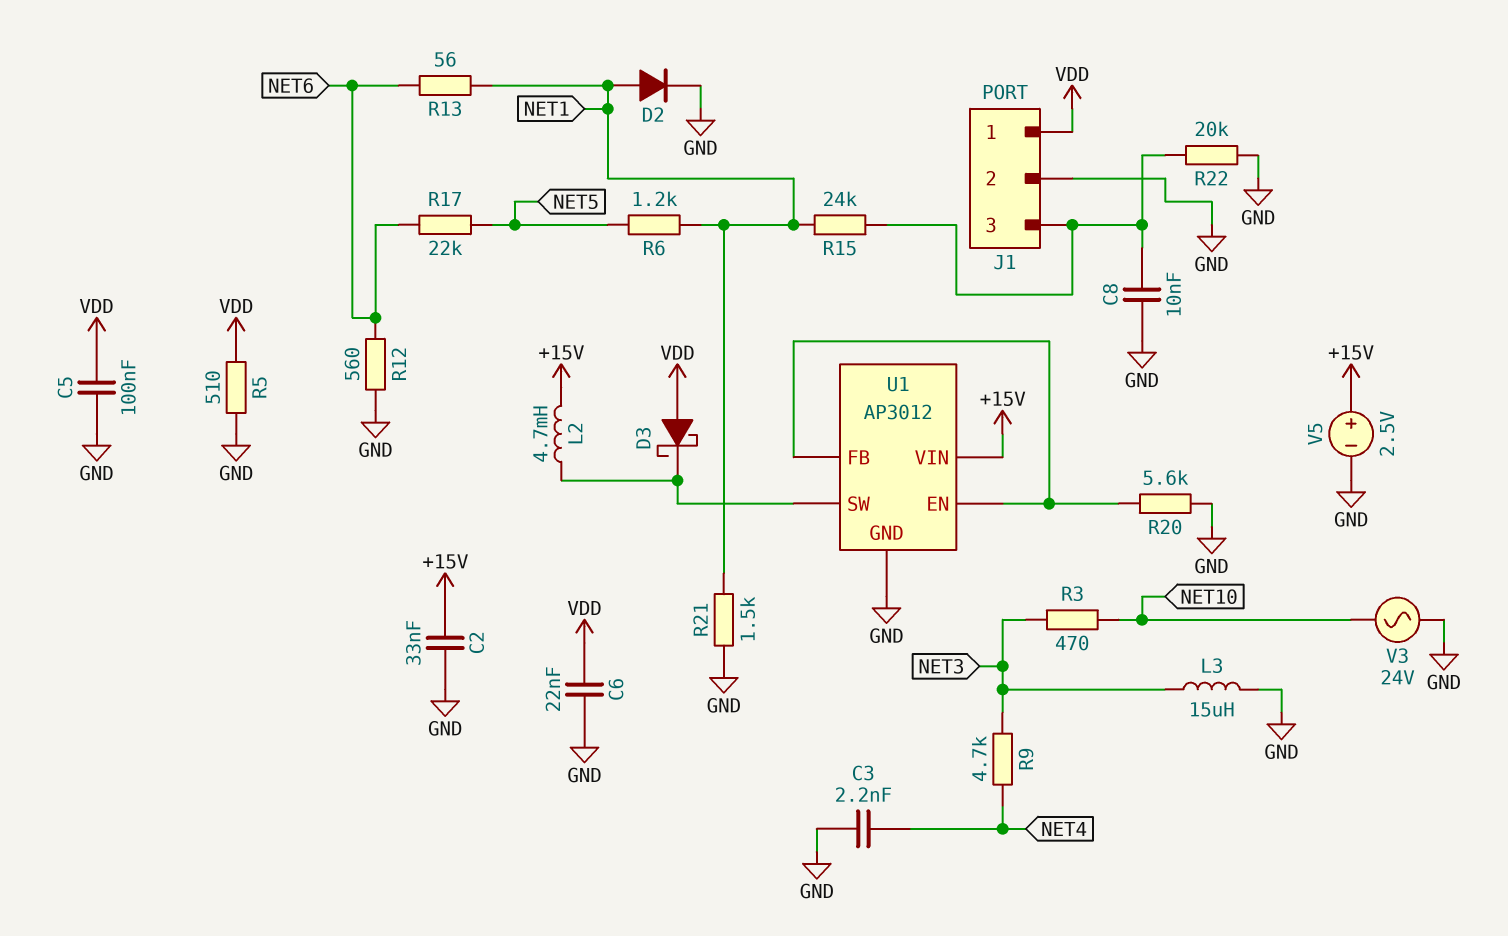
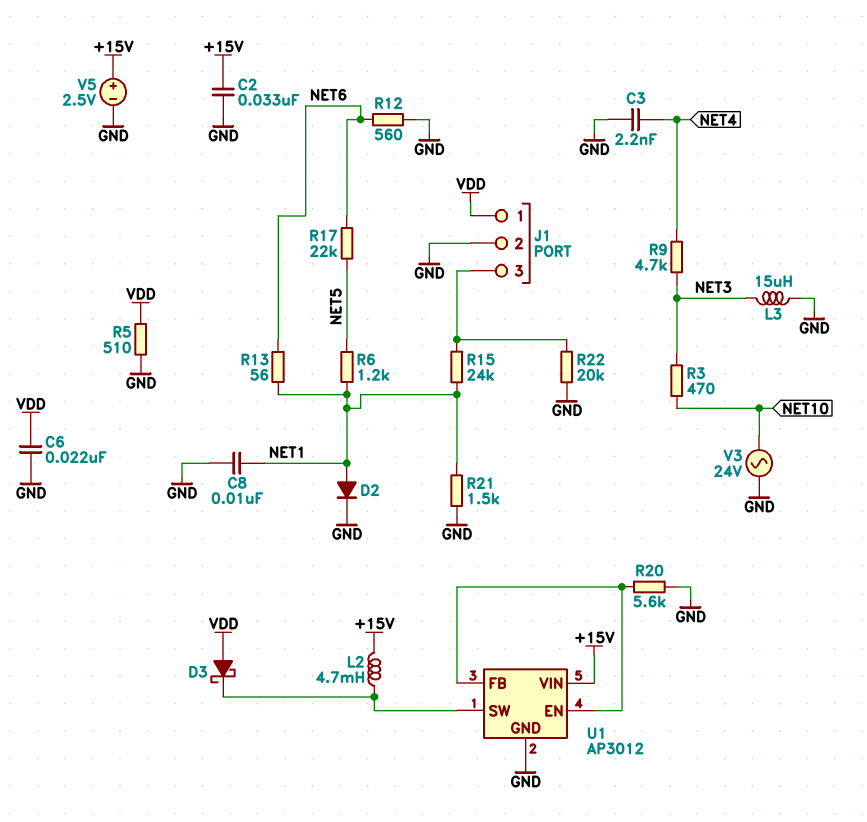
C5: 100nF (GND, VDD) -> none
C8: 10nF (GND, J1/3) -> 10nF (GND, NET1)

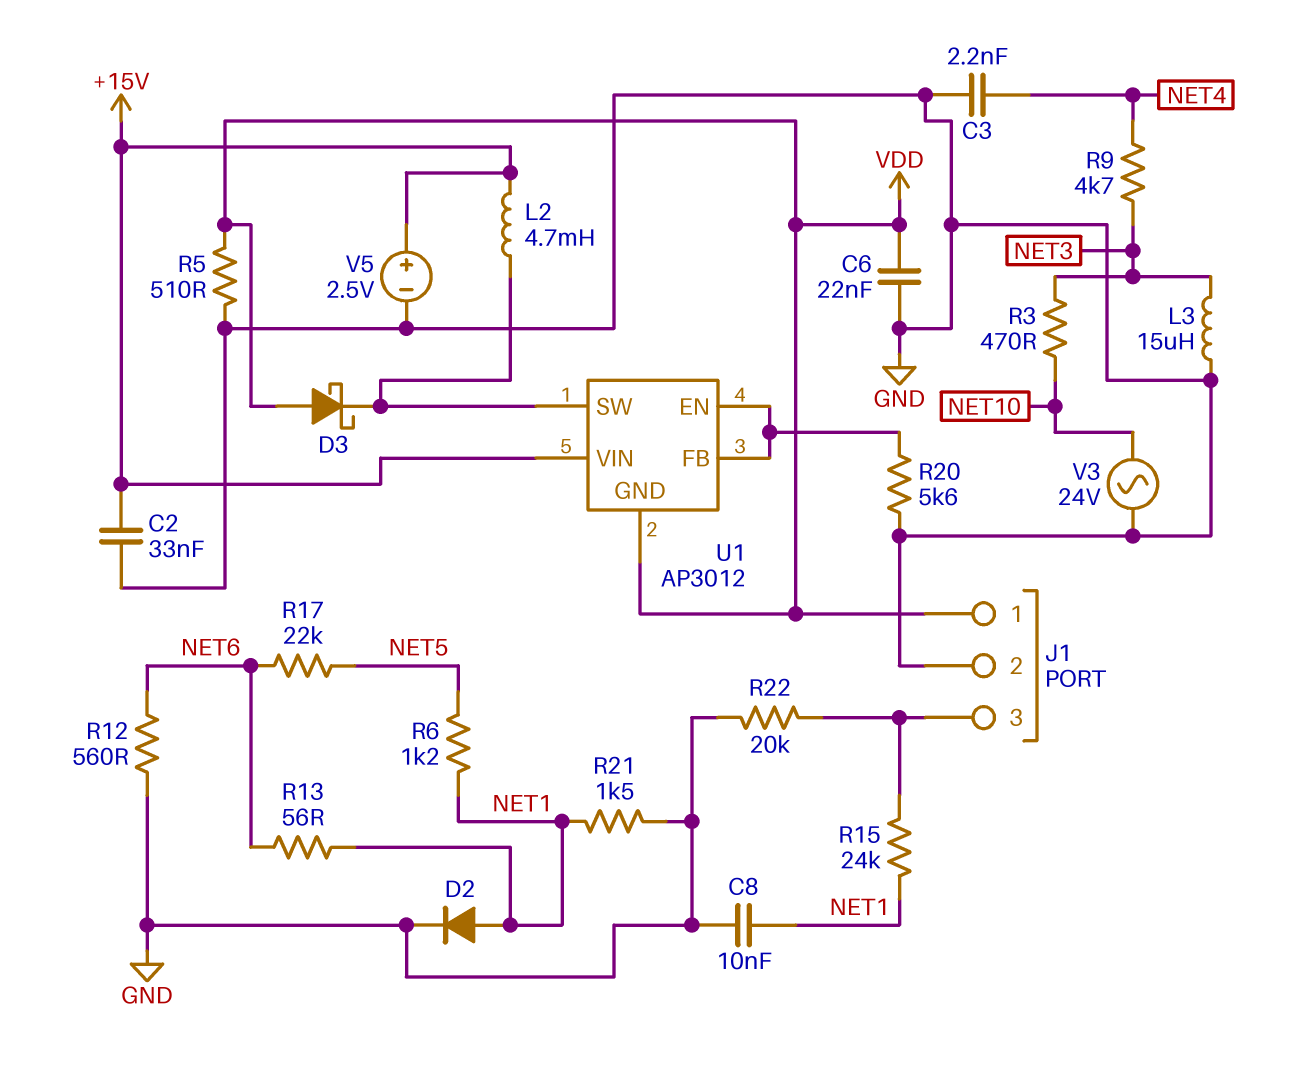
U1 pin GND: GND -> VDD

